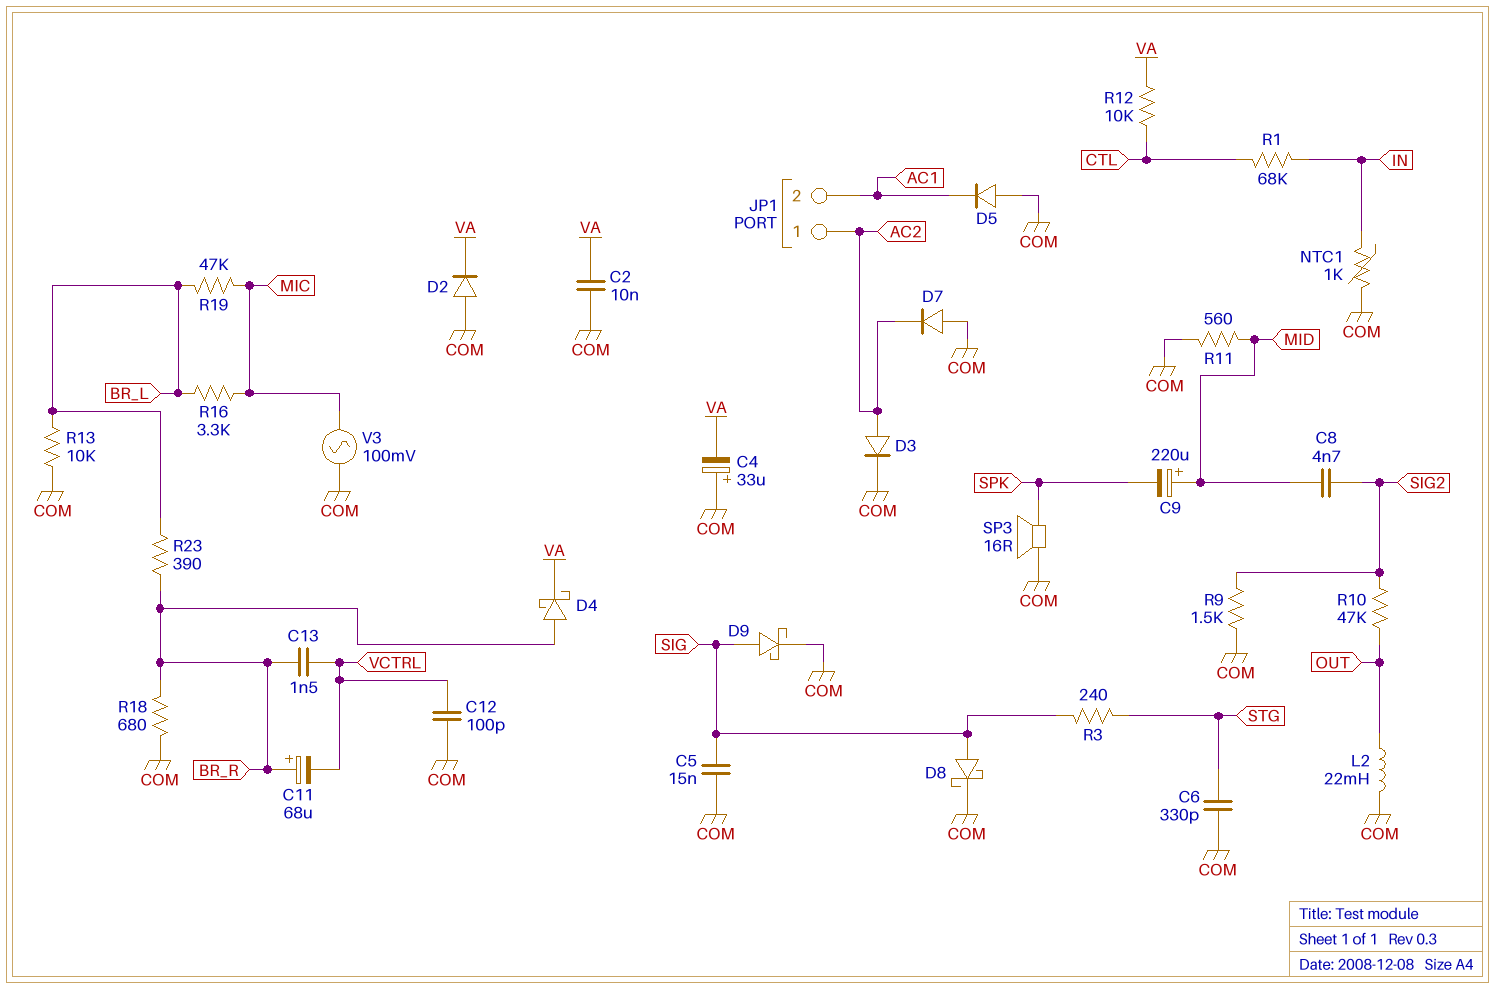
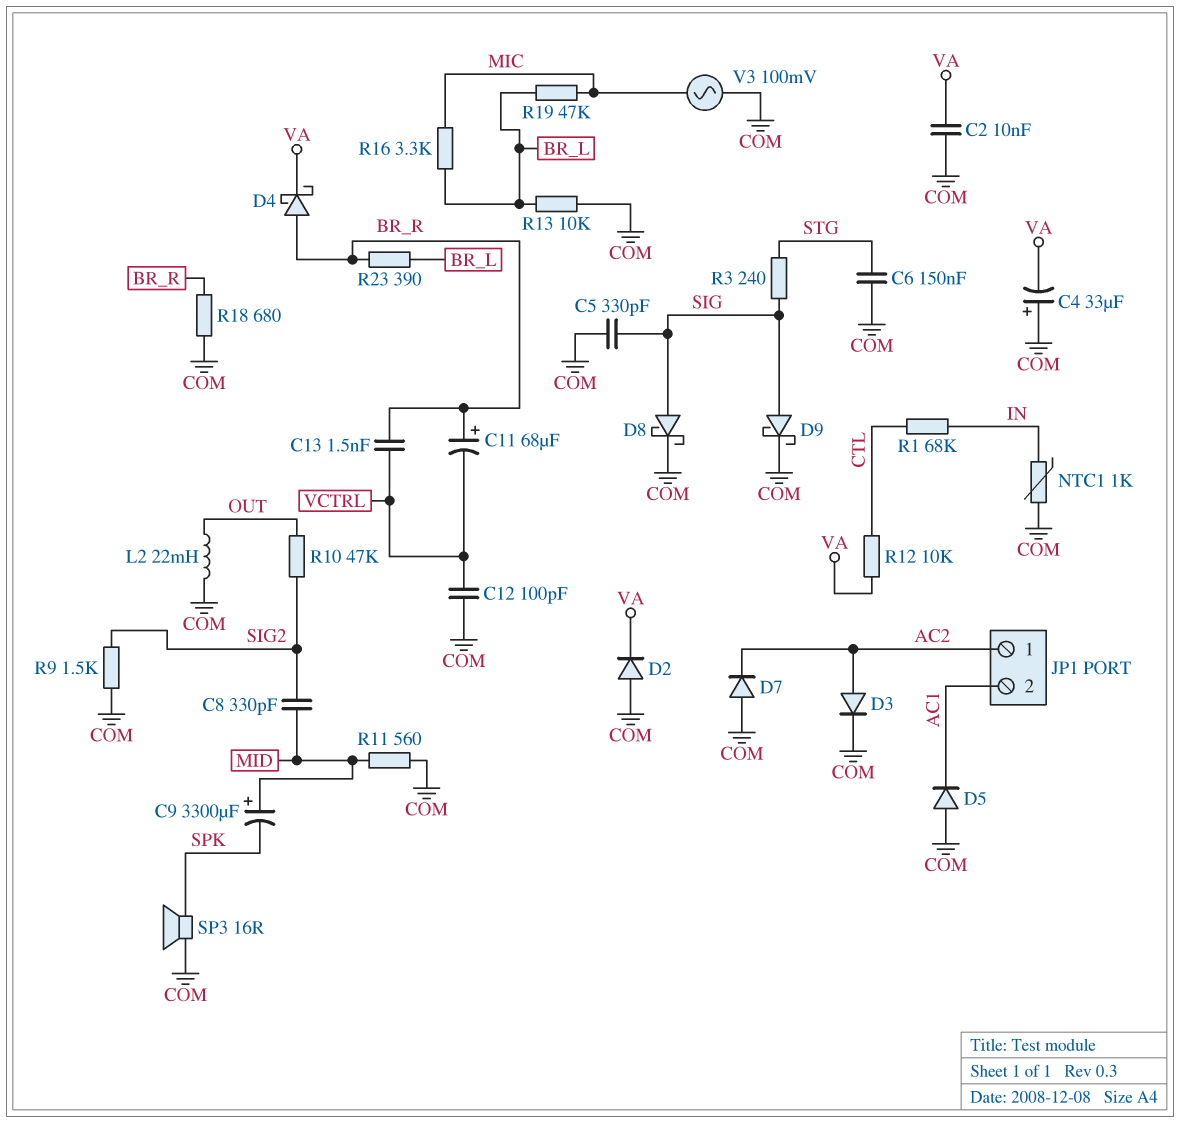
C5: 15nF (COM, SIG) -> 330pF (COM, SIG)
C6: 330pF (COM, STG) -> 150nF (COM, STG)
C8: 4.7nF (MID, SIG2) -> 330pF (MID, SIG2)
C9: 220uF (plus MID, minus SPK) -> 3300uF (plus MID, minus SPK)

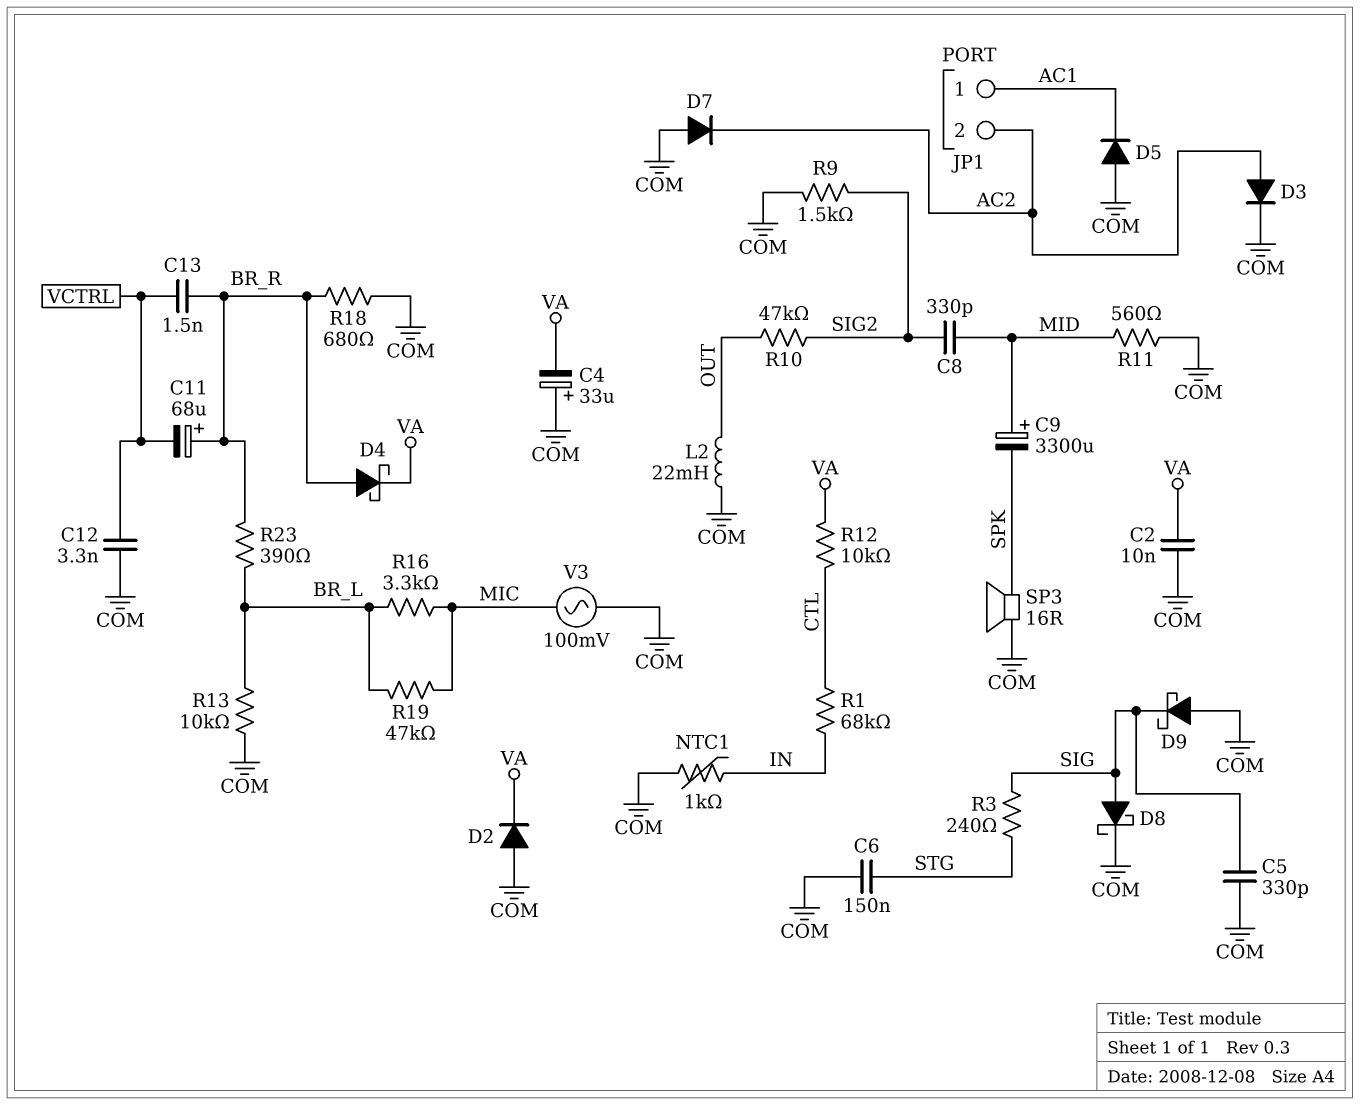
C12: 100pF (COM, VCTRL) -> 3.3nF (COM, VCTRL)
D9: schottky (A SIG, K COM) -> schottky (A COM, K SIG)
JP1 pin 1: AC2 -> AC1
JP1 pin 2: AC1 -> AC2

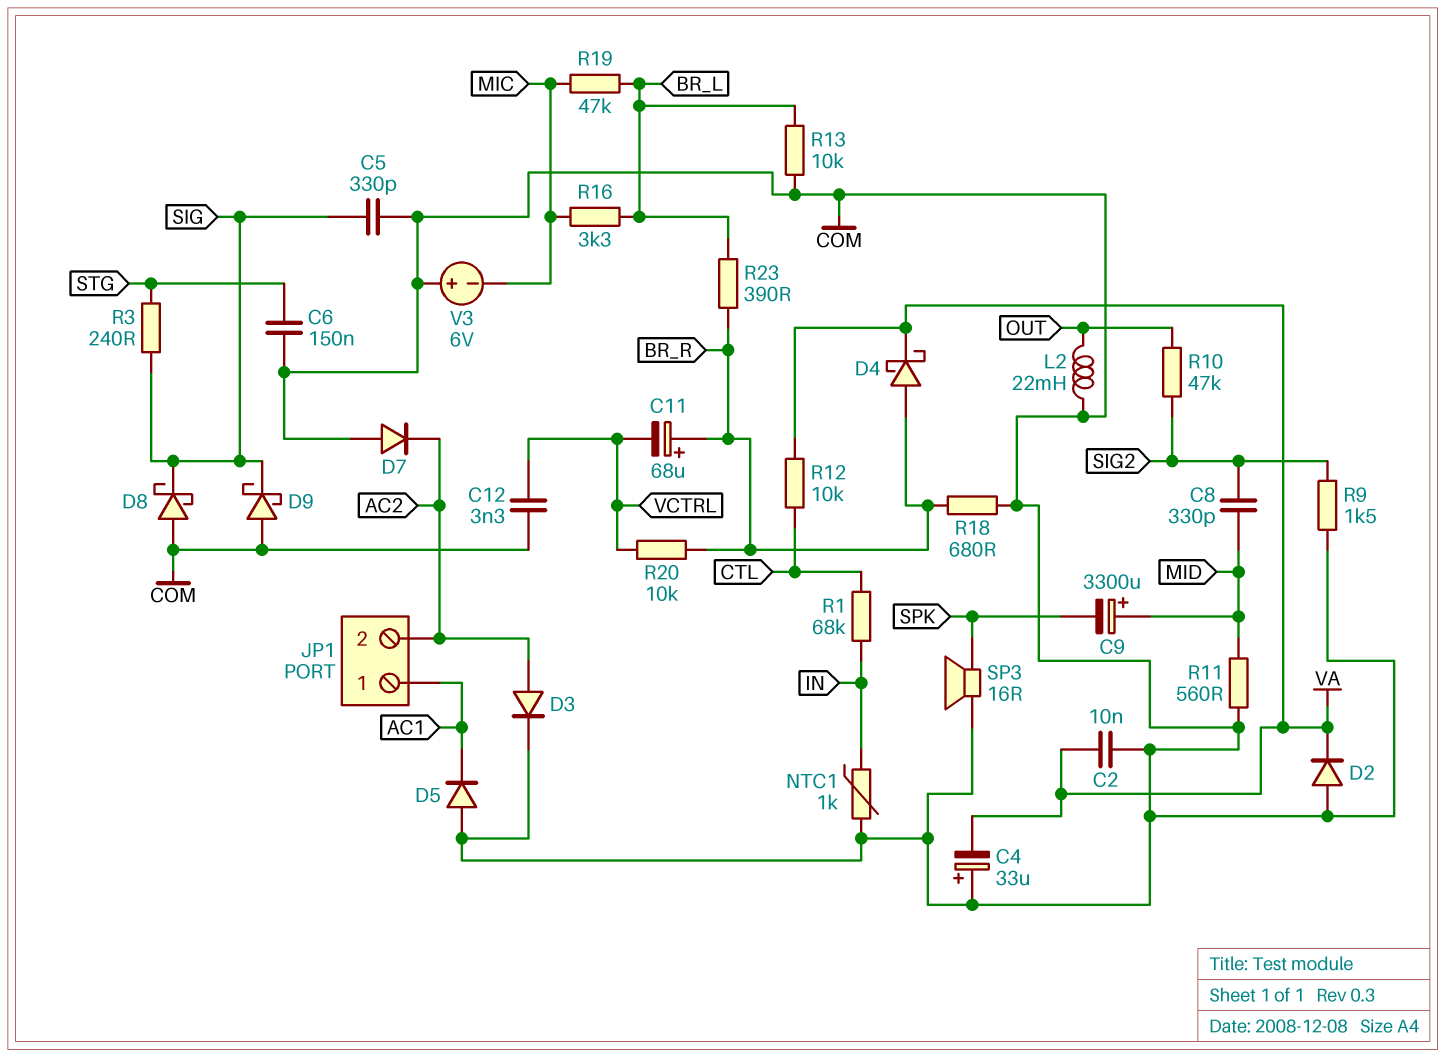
C13: 1.5nF (BR_R, VCTRL) -> none
D8: schottky (A SIG, K COM) -> schottky (A COM, K SIG)
R20: none -> 10k (BR_R, VCTRL)
V3: AC 100mV (COM, MIC) -> 6V (plus COM, minus MIC)

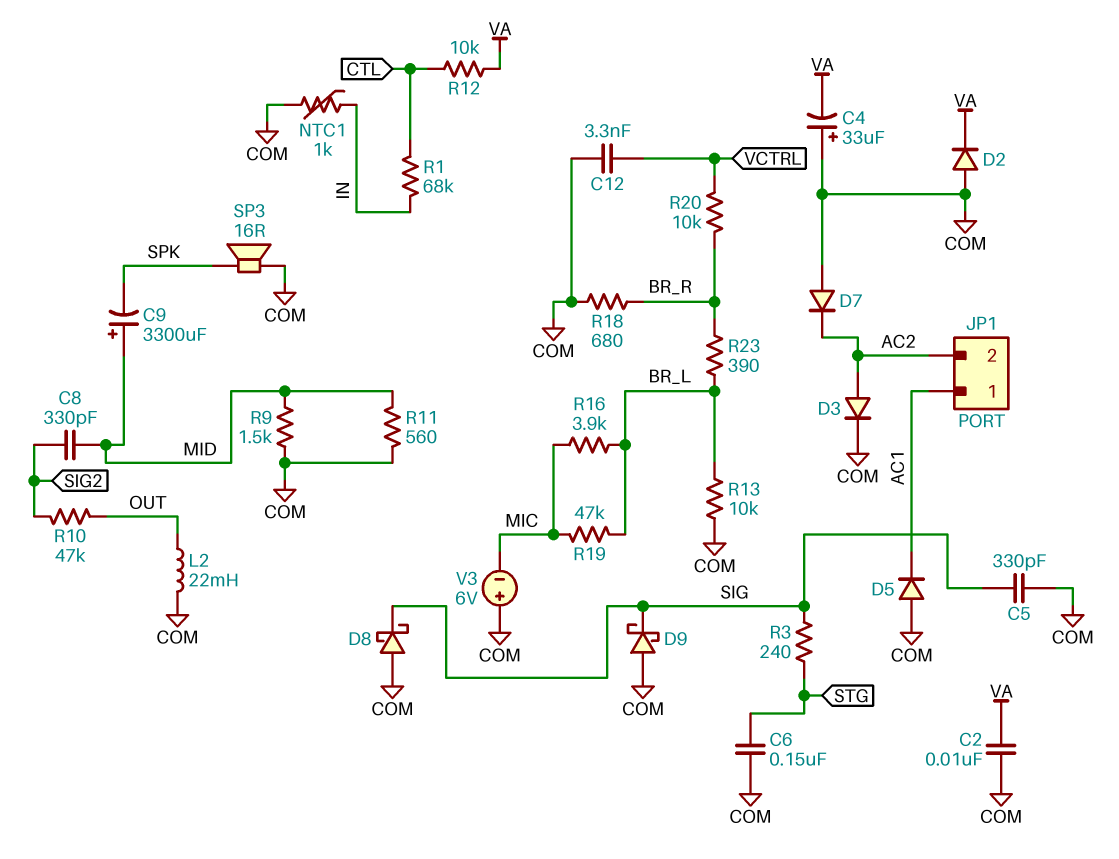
C11: 68uF (plus BR_R, minus VCTRL) -> none
D4: schottky (A BR_R, K VA) -> none
R9: 1.5k (COM, SIG2) -> 1.5k (COM, MID)
R16: 3.3k (BR_L, MIC) -> 3.9k (BR_L, MIC)

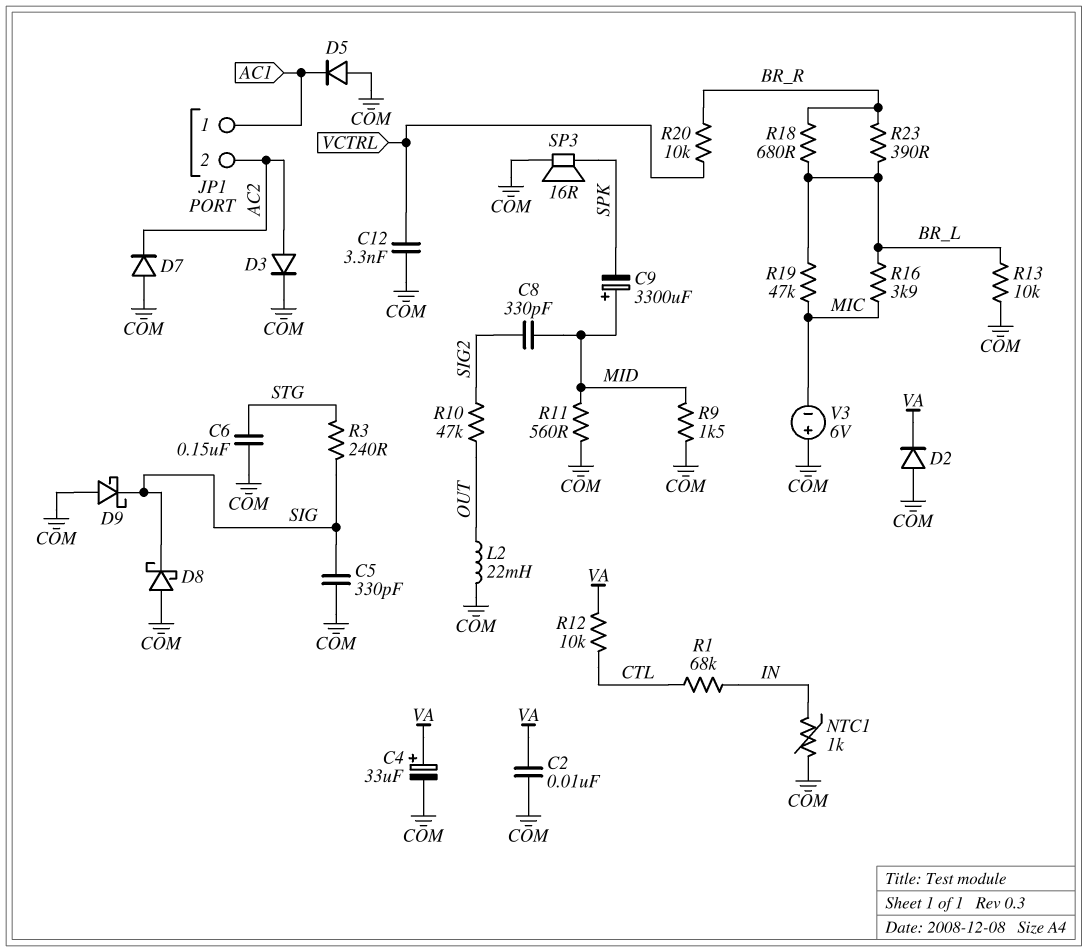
C4: 33uF (plus COM, minus VA) -> 33uF (plus VA, minus COM)
R18: 680 (BR_R, COM) -> 680 (BR_L, BR_R)

